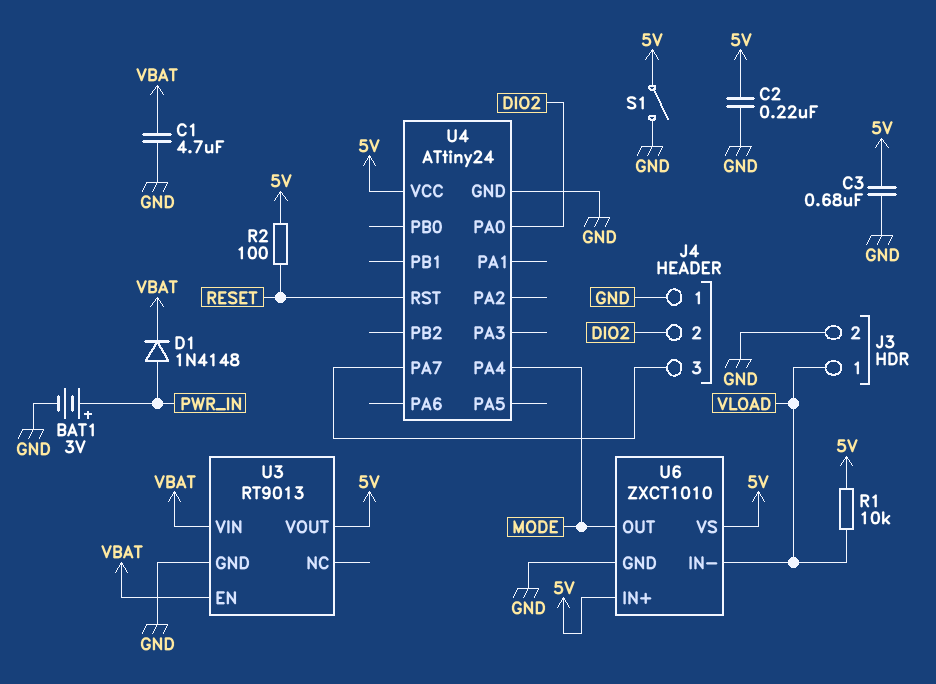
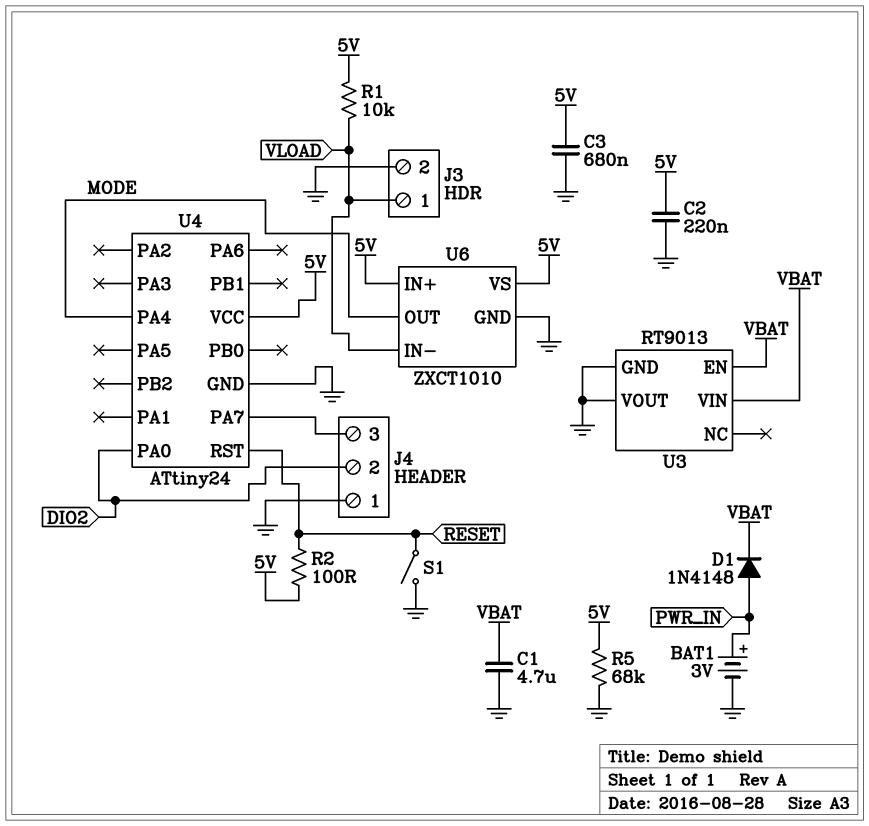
R5: none -> 68k (5V, GND)
S1: switch (5V, GND) -> switch (GND, RESET)
U3 pin VOUT: 5V -> GND

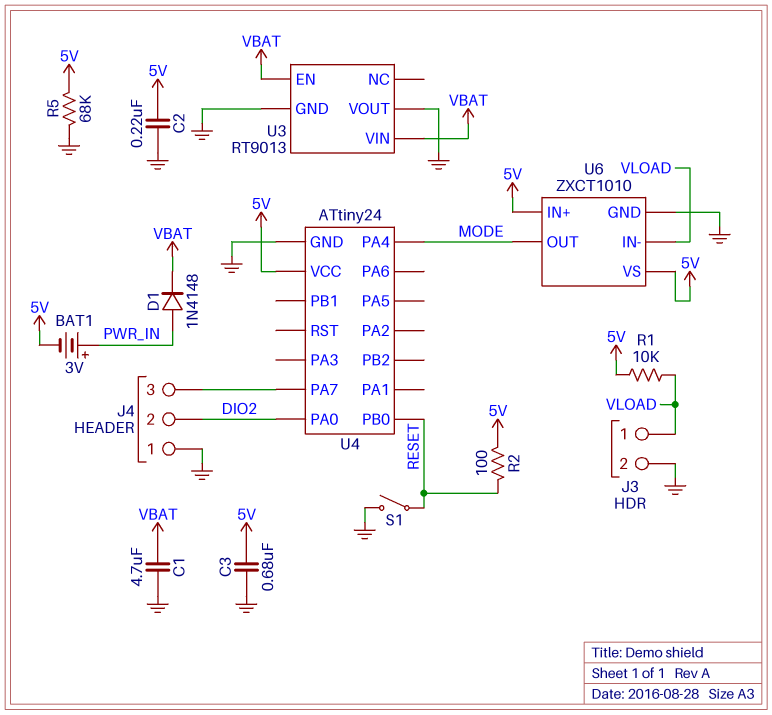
BAT1: 3V (plus PWR_IN, minus GND) -> 3V (plus PWR_IN, minus 5V)
U4 pin PB0: none -> RESET
U4 pin RST: RESET -> none

